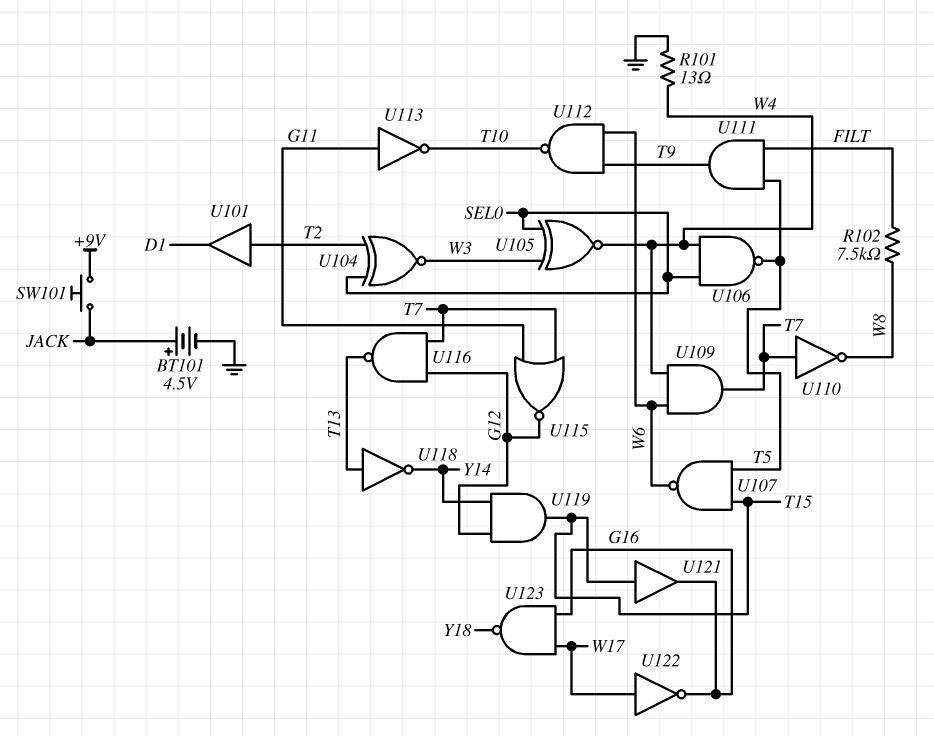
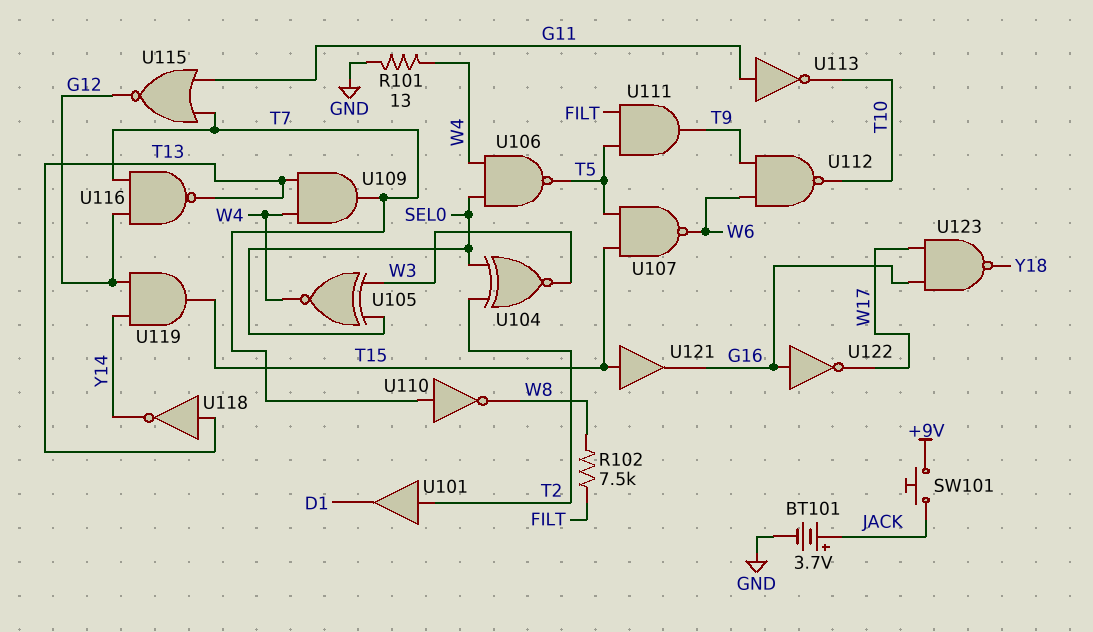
BT101: 4.5V (plus JACK, minus GND) -> 3.7V (plus JACK, minus GND)
U109: AND (in W4, in W6, out T7) -> AND (in T13, in W4, out T7)
U122: NOT (in W17, out G16) -> NOT (in G16, out W17)

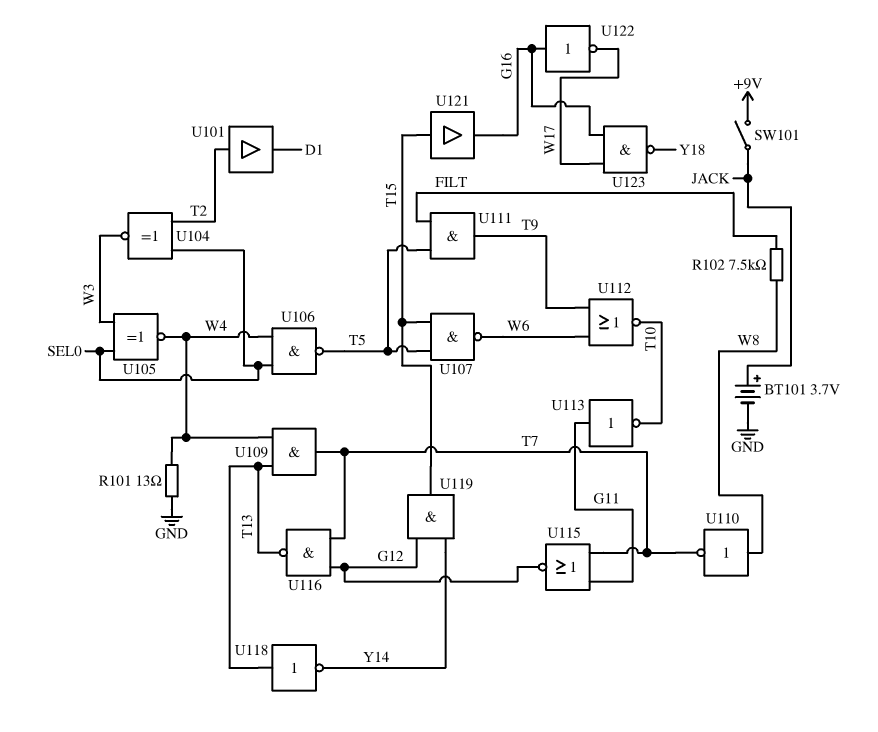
SW101: button (+9V, JACK) -> switch (+9V, JACK)
U110: NOT (in T7, out W8) -> NOT (in W8, out T7)
U112: NAND (in T9, in W6, out T10) -> NOR (in T9, in W6, out T10)

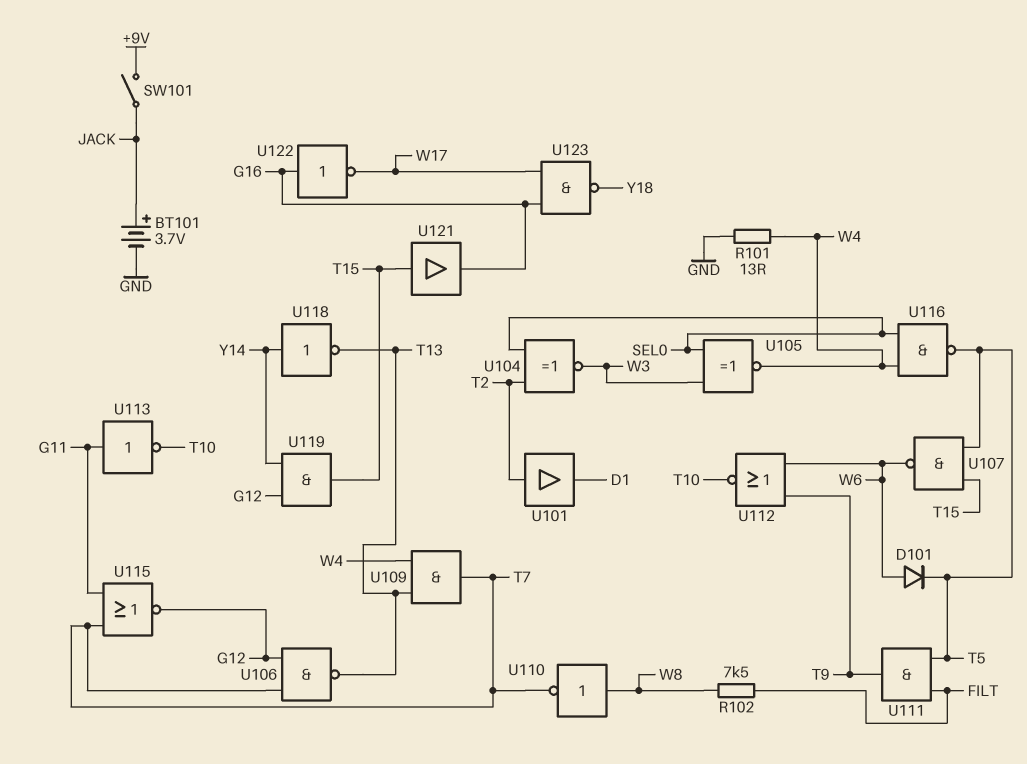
D101: none -> diode (A W6, K T5)
U106: NAND (in SEL0, in W4, out T5) -> NAND (in G12, in T7, out T13)
U116: NAND (in G12, in T7, out T13) -> NAND (in SEL0, in W4, out T5)
U118: NOT (in T13, out Y14) -> NOT (in Y14, out T13)

